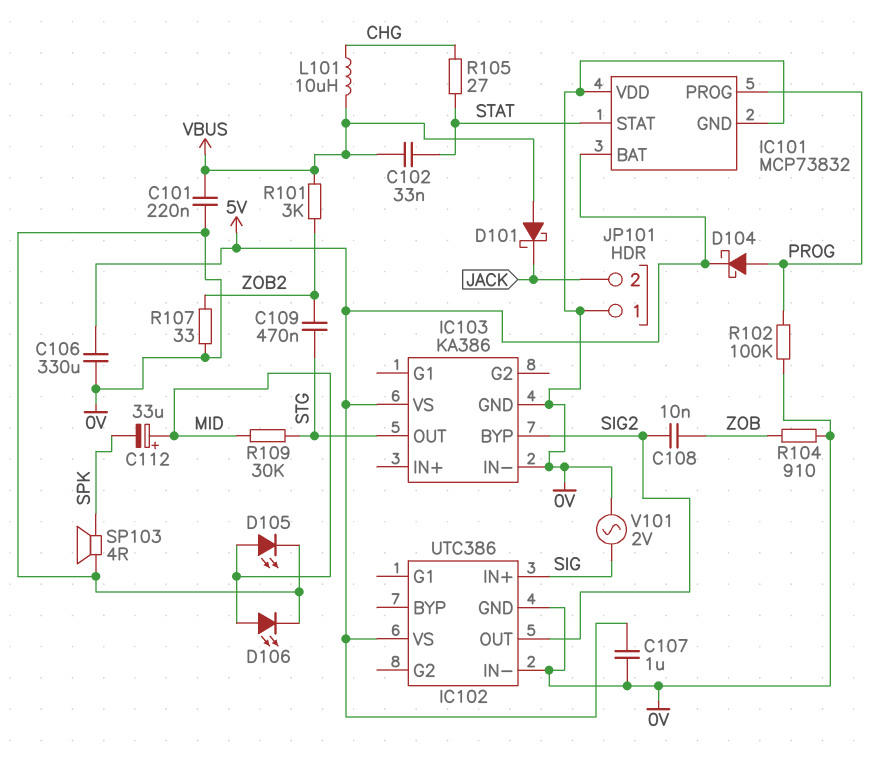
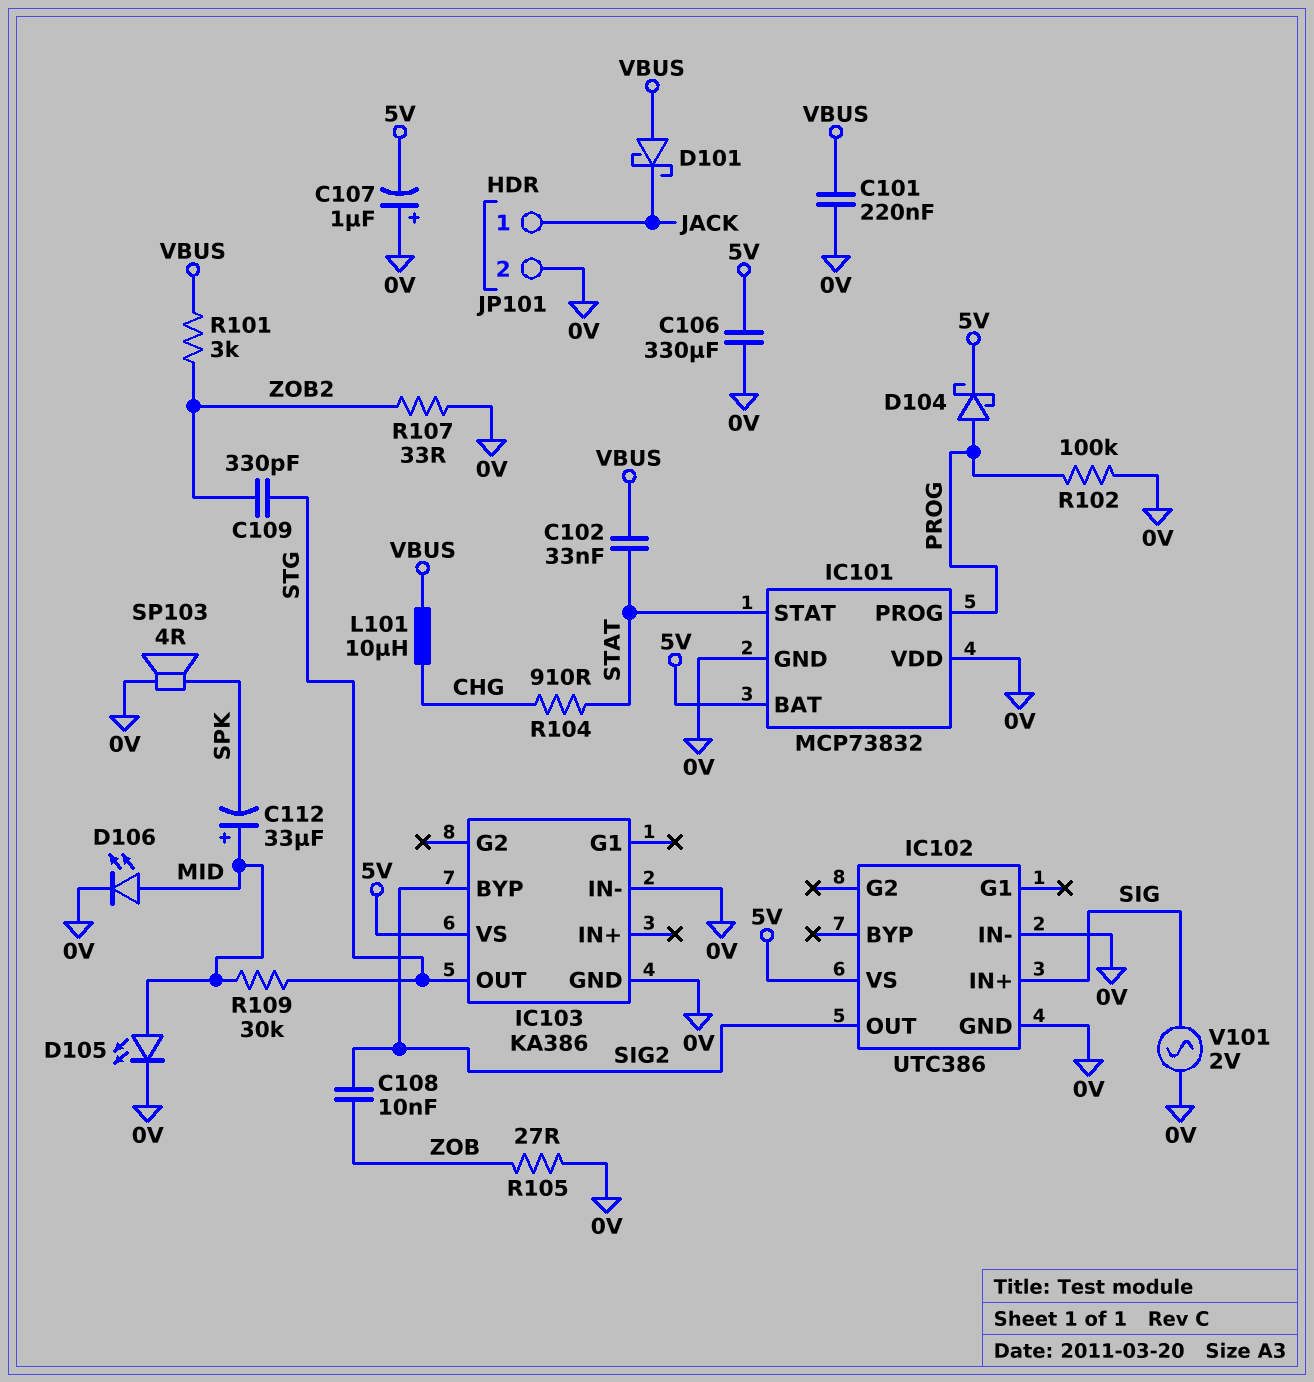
C107: 1uF (0V, 5V) -> 1uF (plus 0V, minus 5V)
C109: 470nF (STG, ZOB2) -> 330pF (STG, ZOB2)
JP101 pin 1: 0V -> JACK
JP101 pin 2: JACK -> 0V
R104: 910 (0V, ZOB) -> 910 (CHG, STAT)
R105: 27 (CHG, STAT) -> 27 (0V, ZOB)

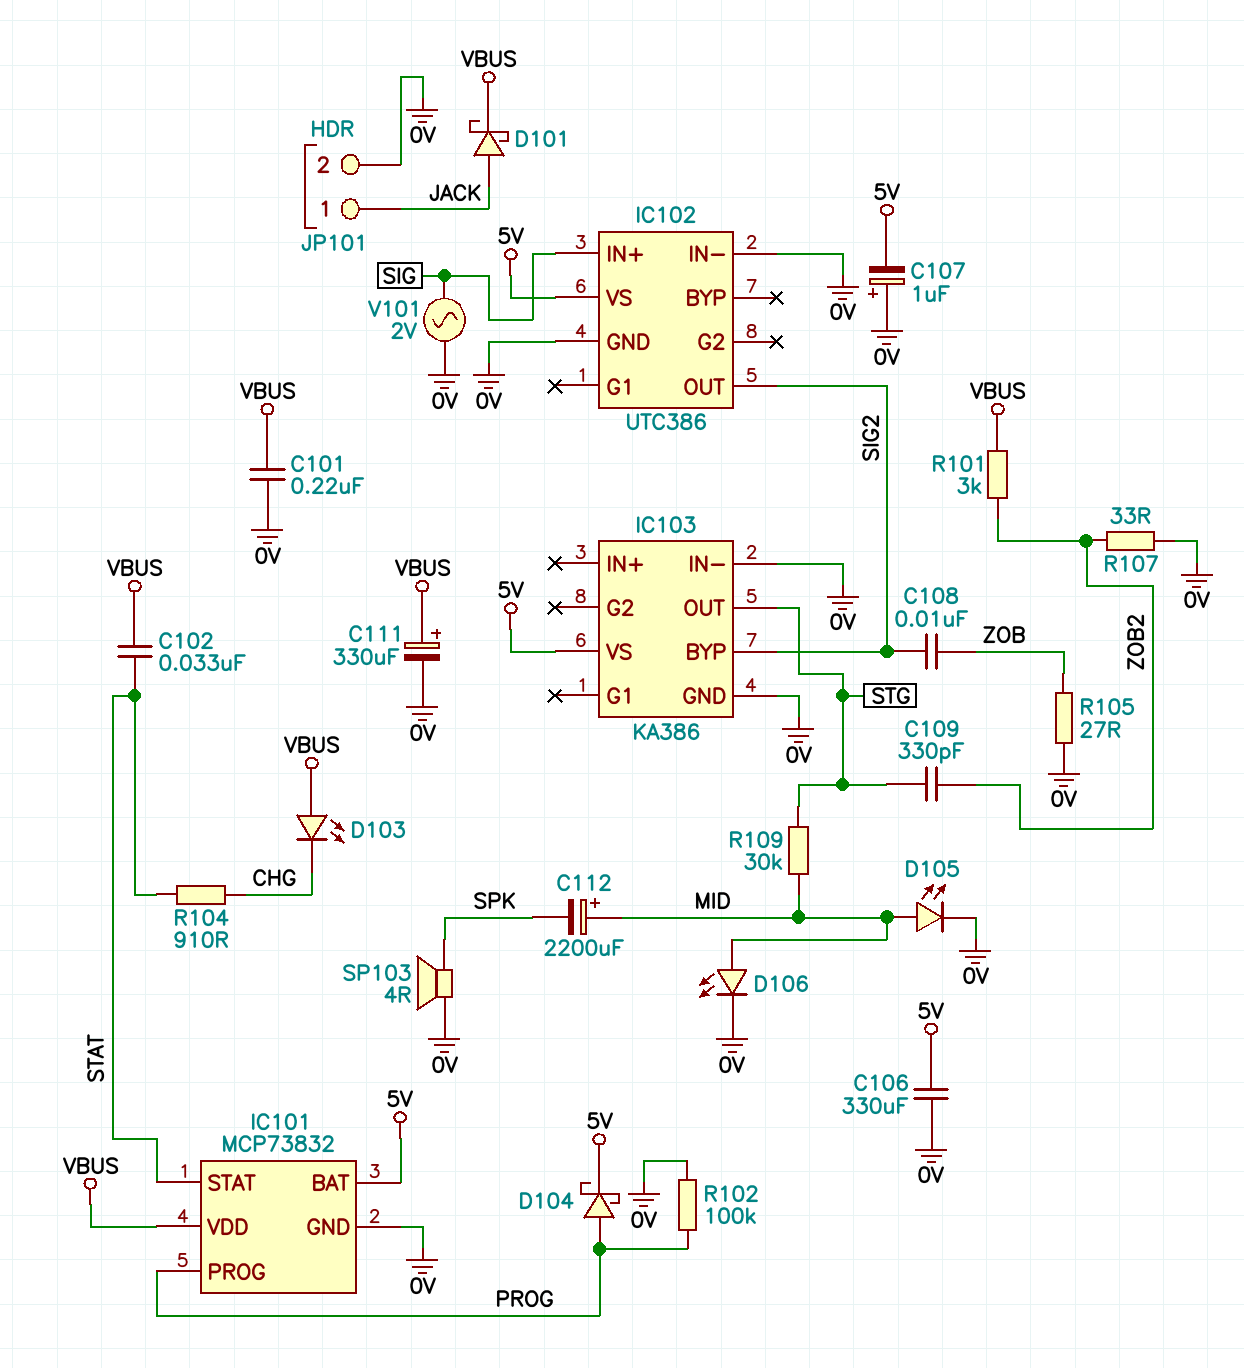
C111: none -> 330uF (plus VBUS, minus 0V)
C112: 33uF (plus MID, minus SPK) -> 2200uF (plus MID, minus SPK)
D101: schottky (A VBUS, K JACK) -> schottky (A JACK, K VBUS)
D103: none -> LED (A VBUS, K CHG)
IC101 pin VDD: 0V -> VBUS
L101: 10uH (CHG, VBUS) -> none

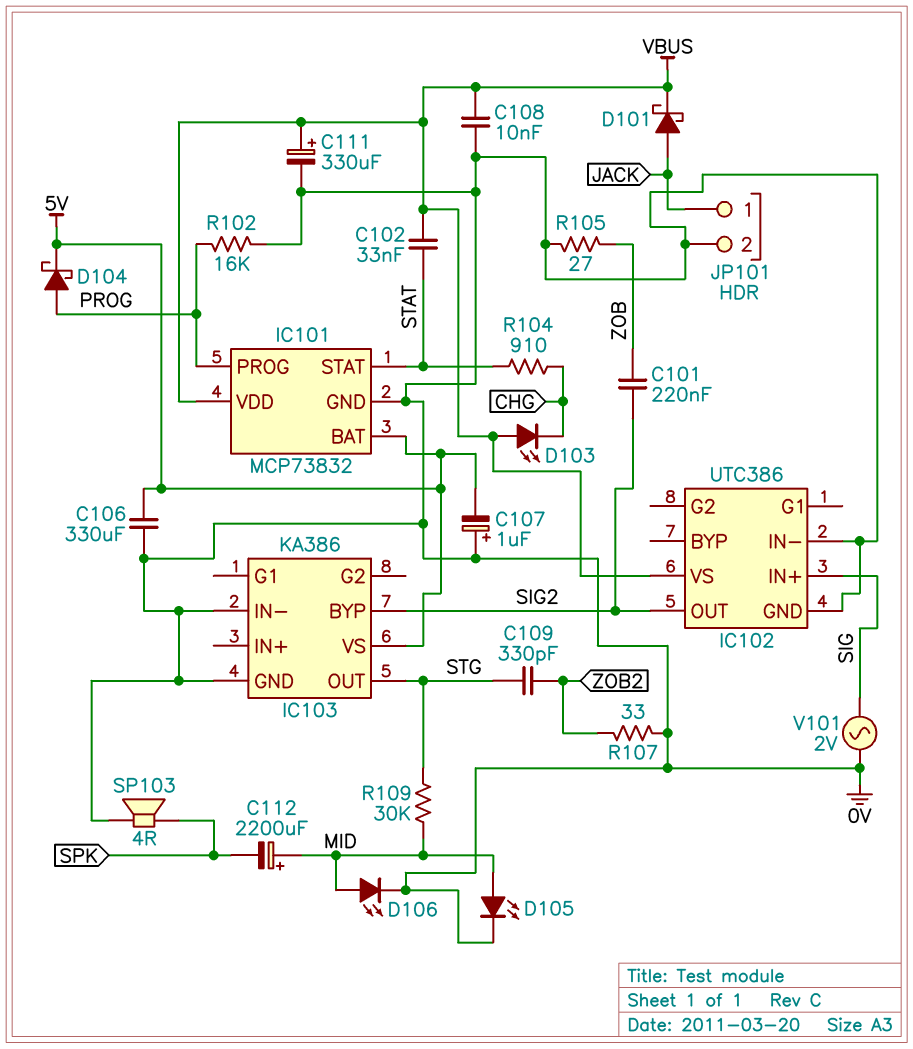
C101: 220nF (0V, VBUS) -> 220nF (SIG2, ZOB)
C108: 10nF (SIG2, ZOB) -> 10nF (0V, VBUS)
IC102 pin VS: 5V -> VBUS
R101: 3k (VBUS, ZOB2) -> none
R102: 100k (0V, PROG) -> 16k (0V, PROG)

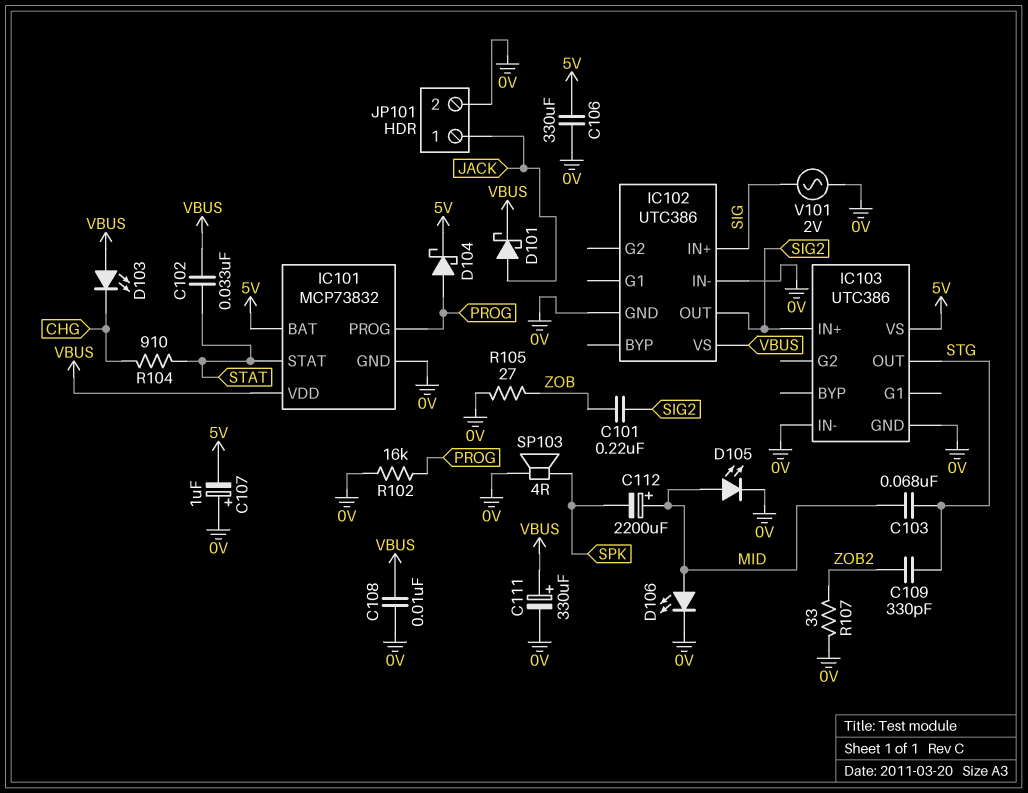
C103: none -> 68nF (MID, STG)
IC103: KA386 -> UTC386
IC103 pin BYP: SIG2 -> none
IC103 pin IN+: none -> SIG2
R109: 30k (MID, STG) -> none

